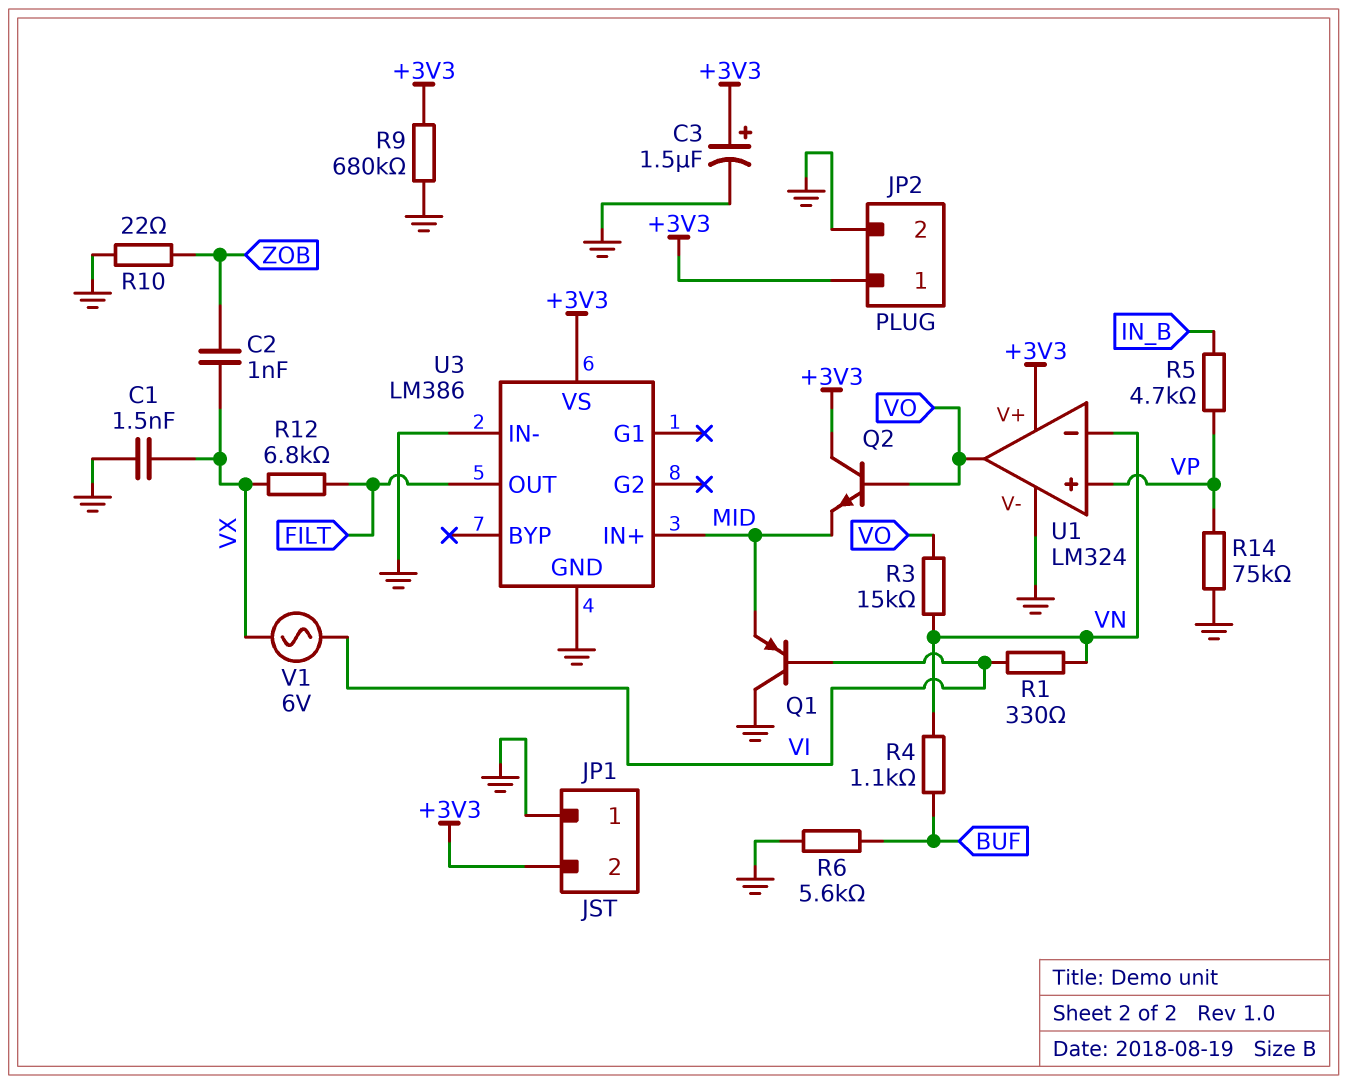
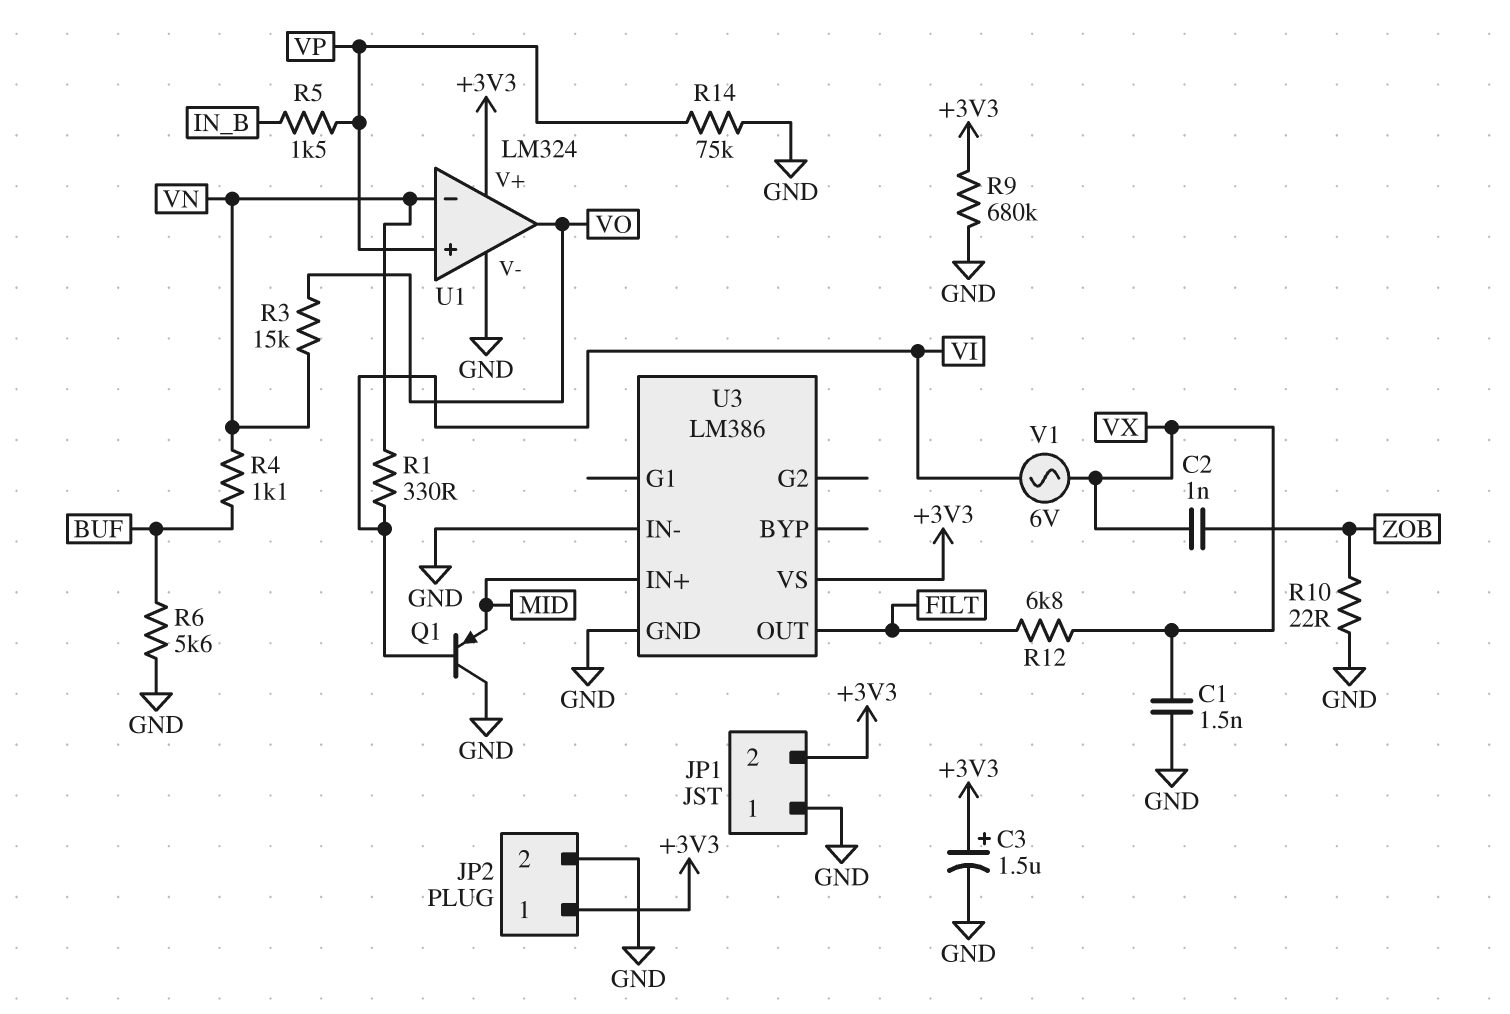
Q2: NPN (B VO, C +3V3, E MID) -> none
R5: 4.7k (IN_B, VP) -> 1.5k (IN_B, VP)

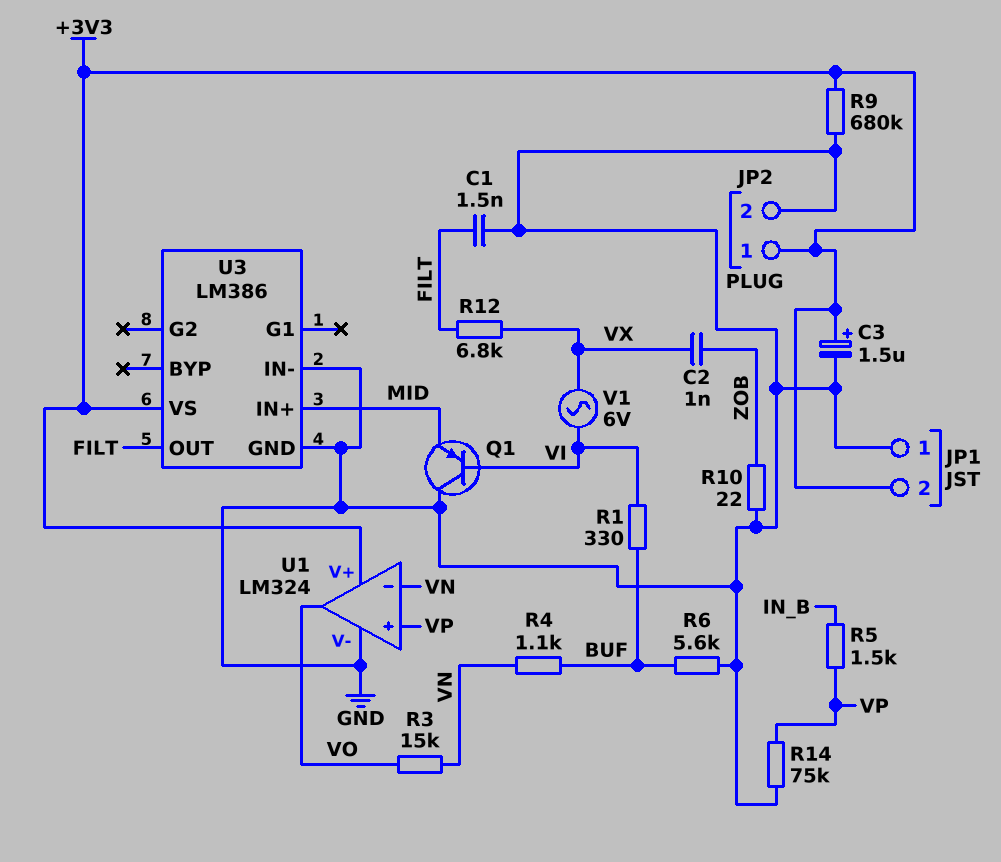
C1: 1.5nF (GND, VX) -> 1.5nF (FILT, GND)
R1: 330 (VI, VN) -> 330 (BUF, VI)

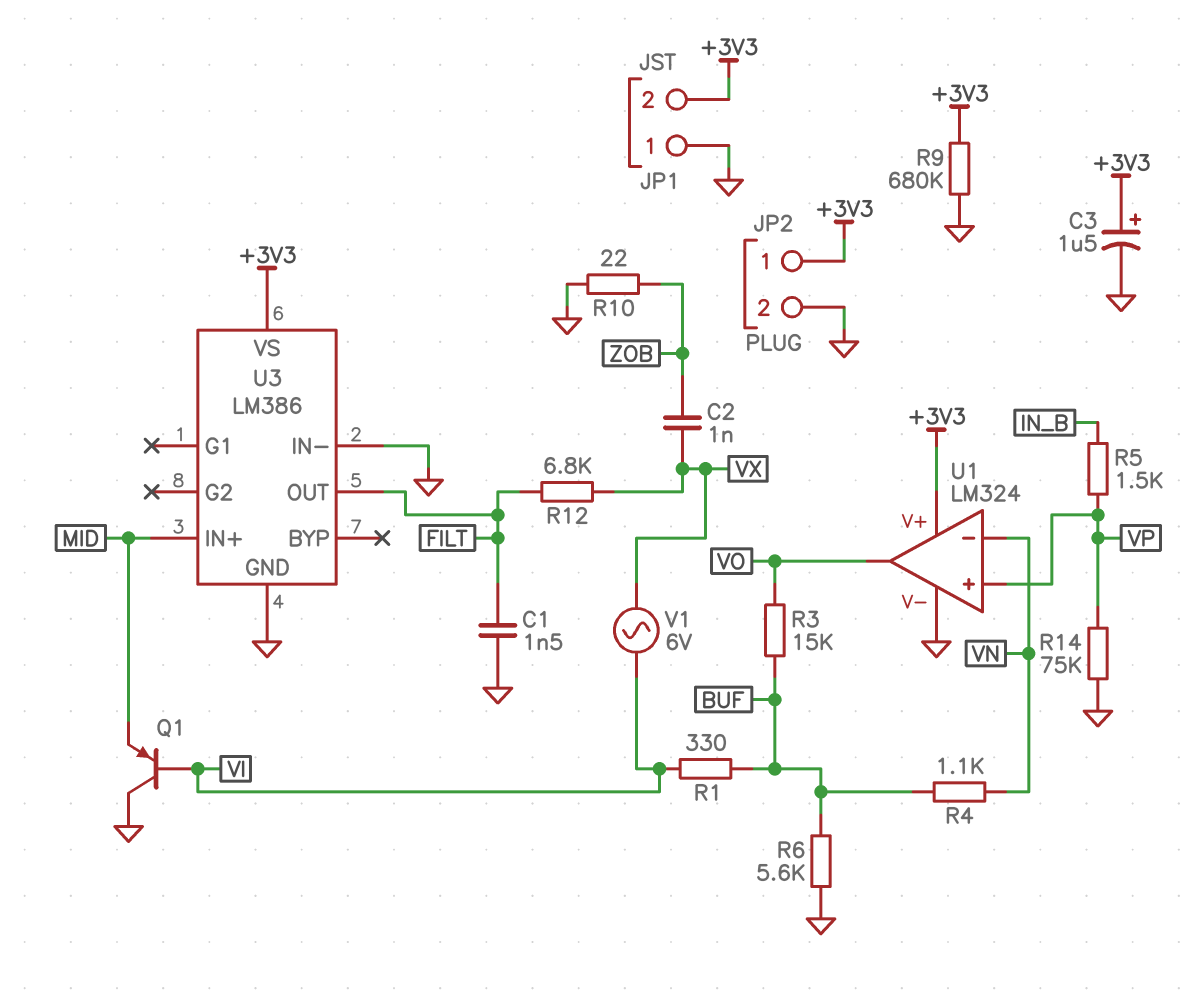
R3: 15k (VN, VO) -> 15k (BUF, VO)

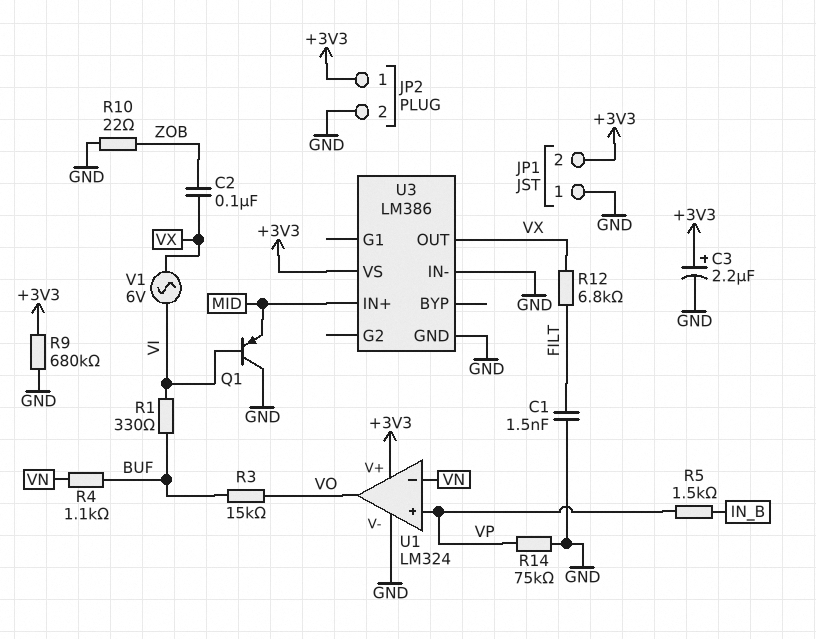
C2: 1nF (VX, ZOB) -> 100nF (VX, ZOB)
C3: 1.5uF (plus +3V3, minus GND) -> 2.2uF (plus +3V3, minus GND)
R6: 5.6k (BUF, GND) -> none
U3 pin OUT: FILT -> VX

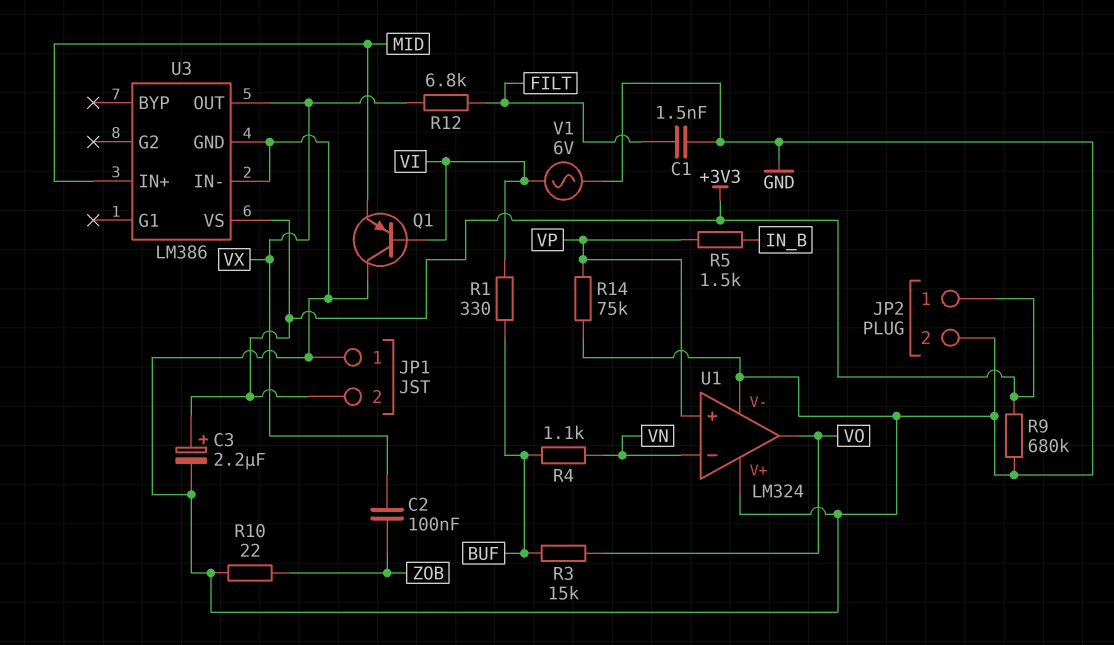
U1 pin V+: +3V3 -> GND
V1: AC 6V (VI, VX) -> AC 6V (GND, VI)

